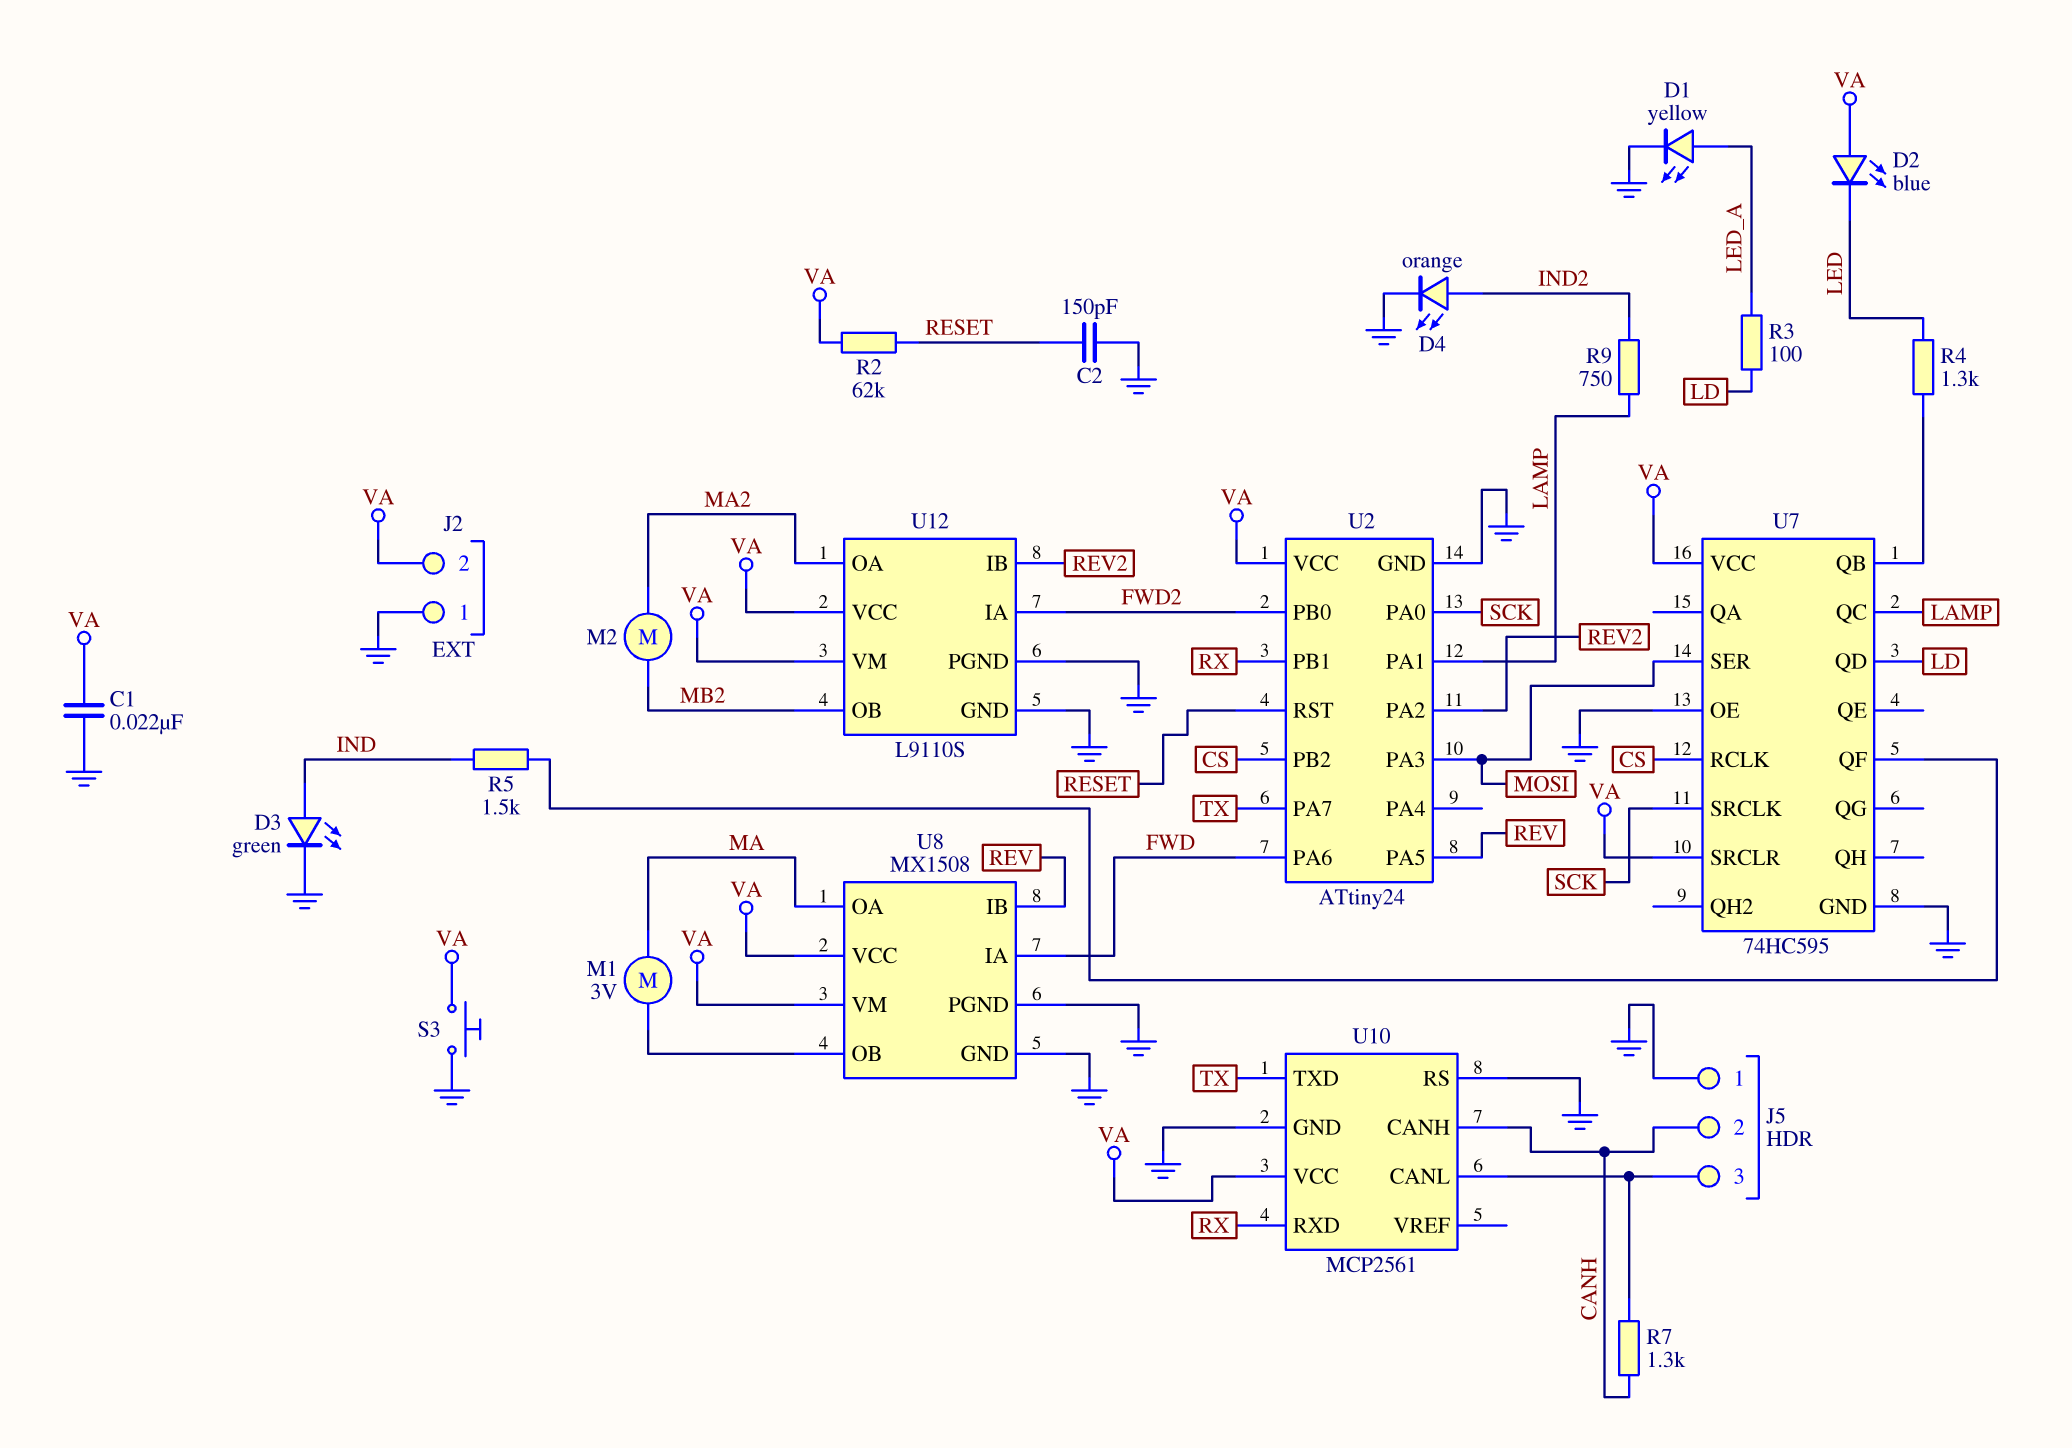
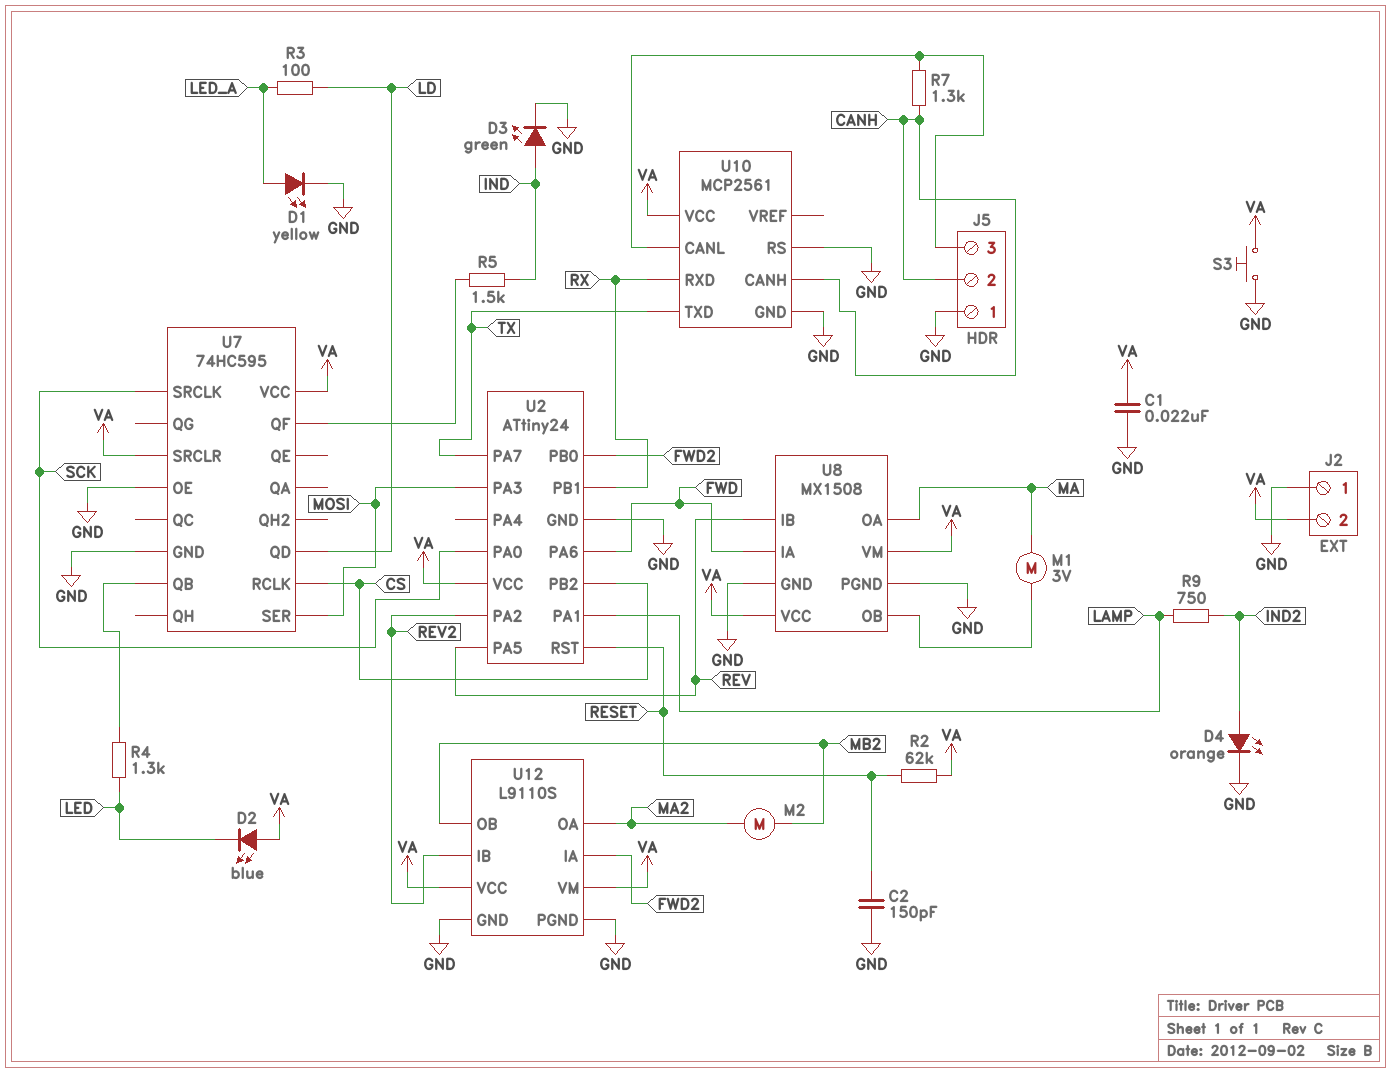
U7 pin QC: LAMP -> none

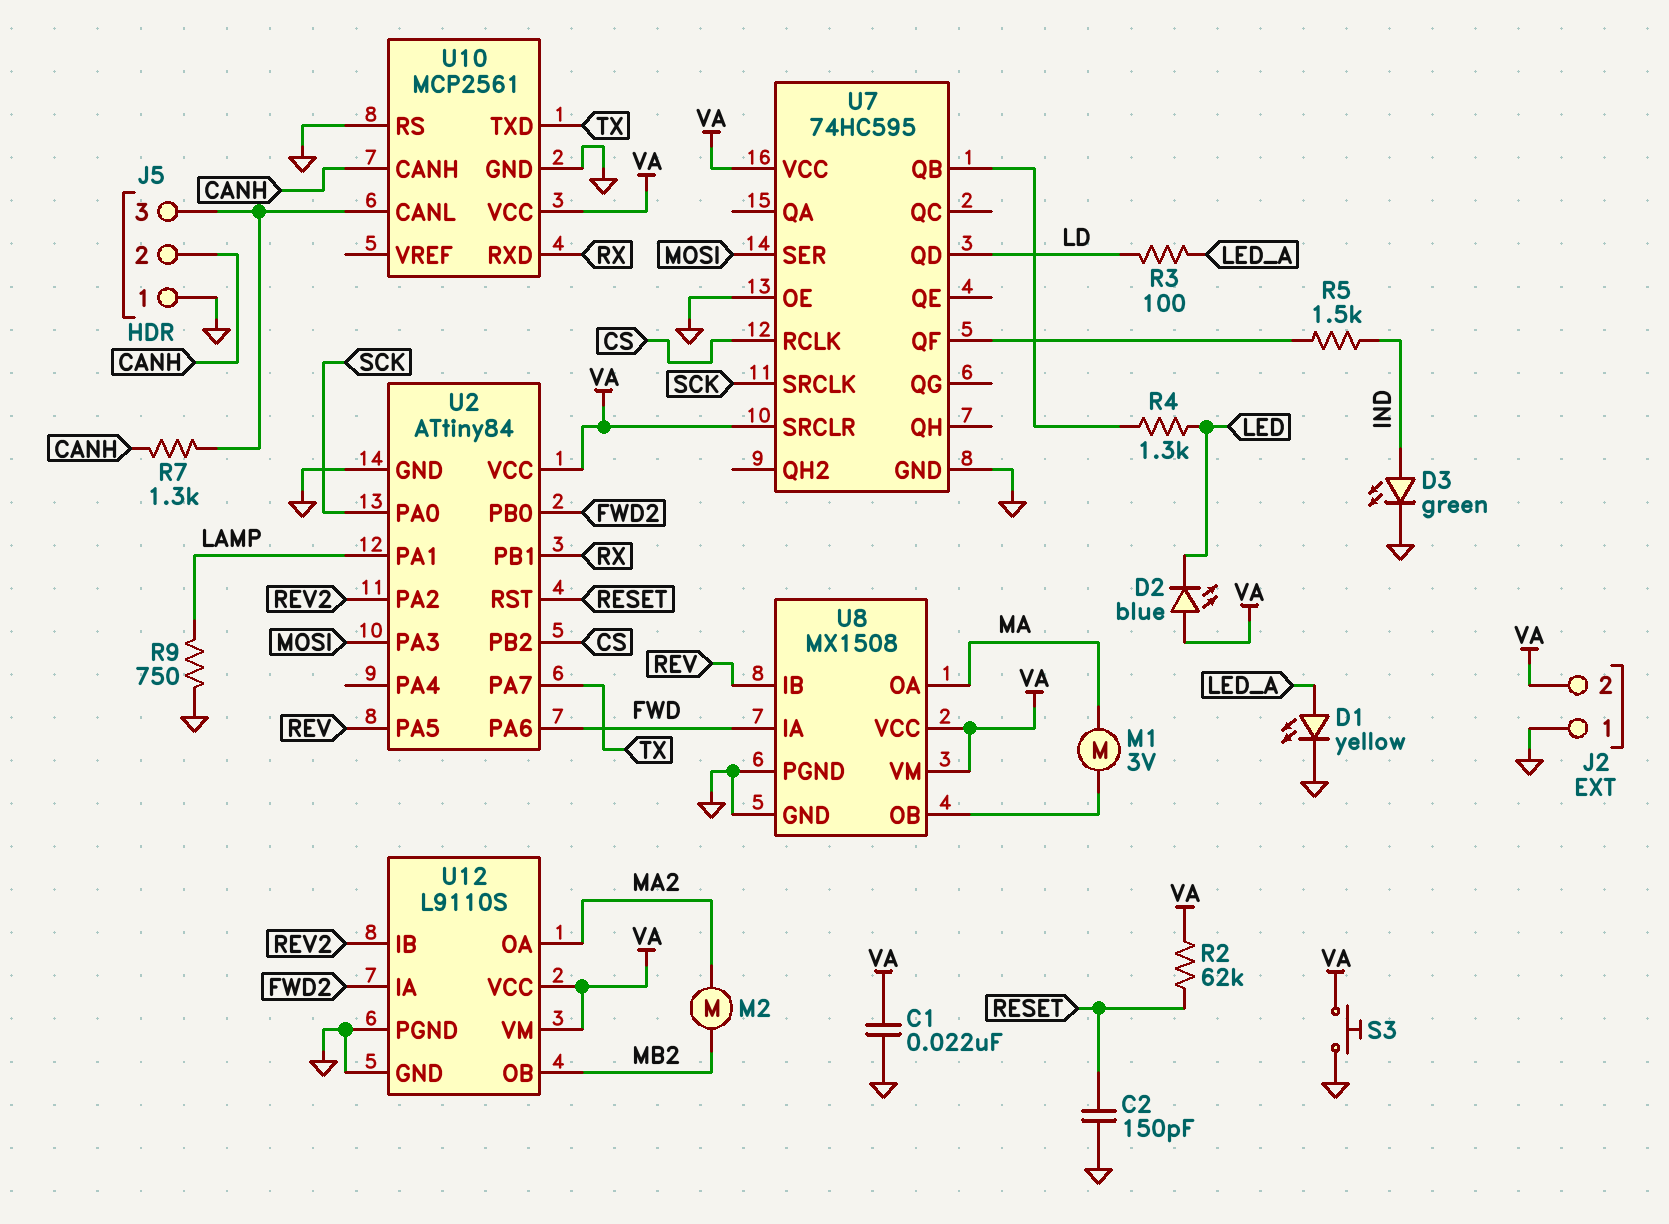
D4: LED orange (A IND2, K GND) -> none
R9: 750 (IND2, LAMP) -> 750 (GND, LAMP)
U2: ATtiny24 -> ATtiny84

